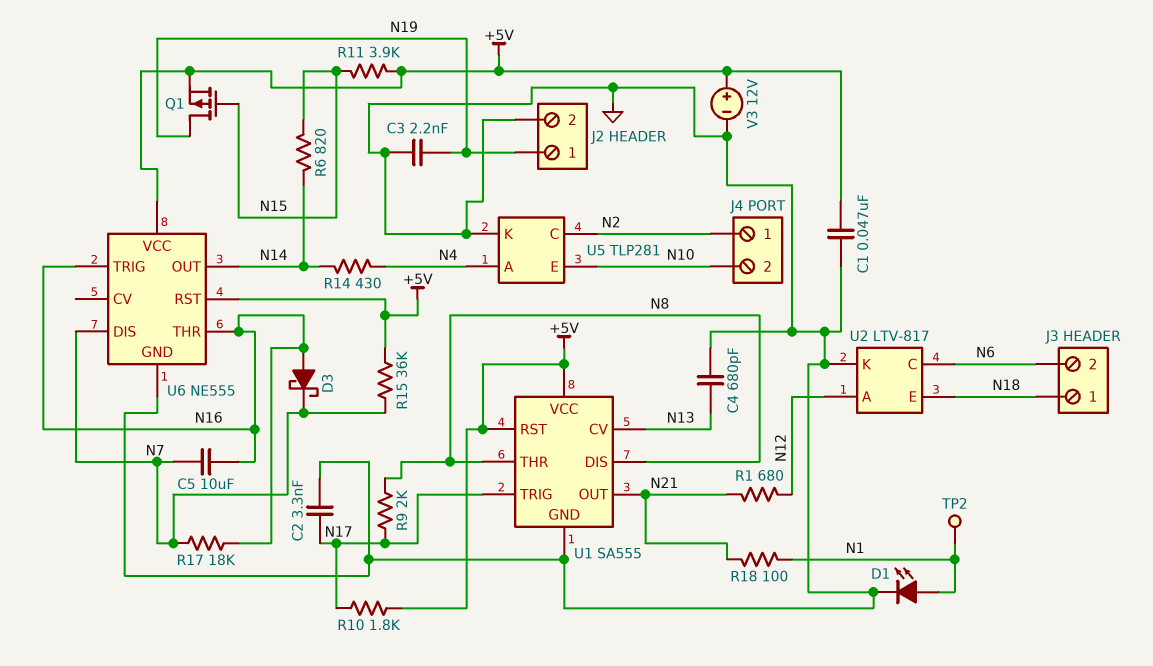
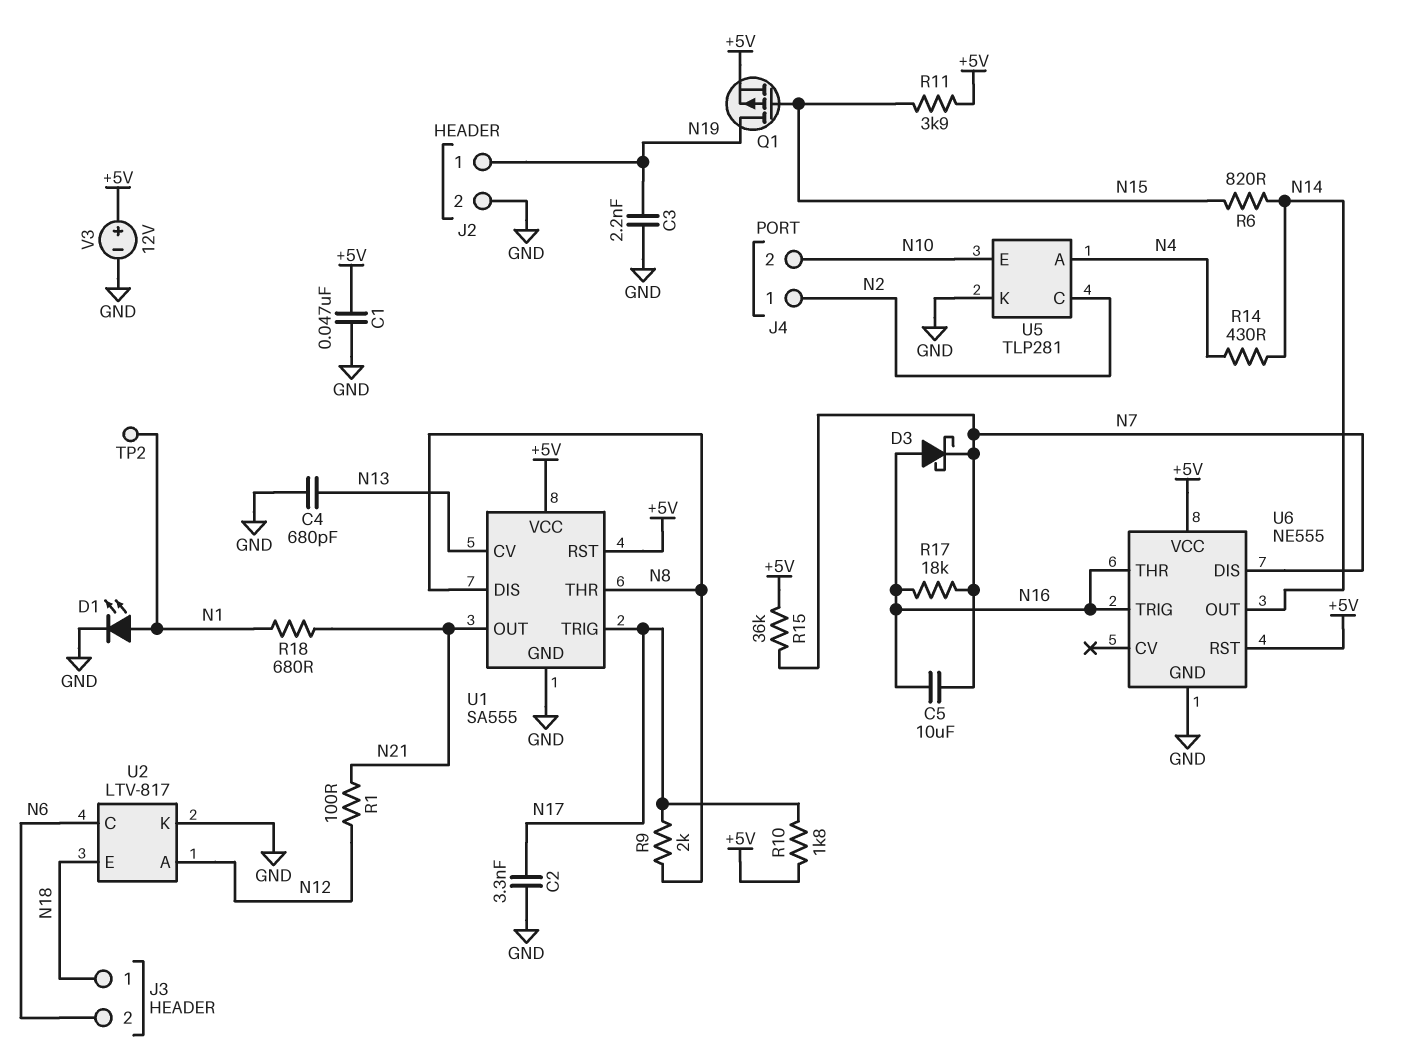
R1: 680 (N12, N21) -> 100 (N12, N21)
R18: 100 (N1, N21) -> 680 (N1, N21)

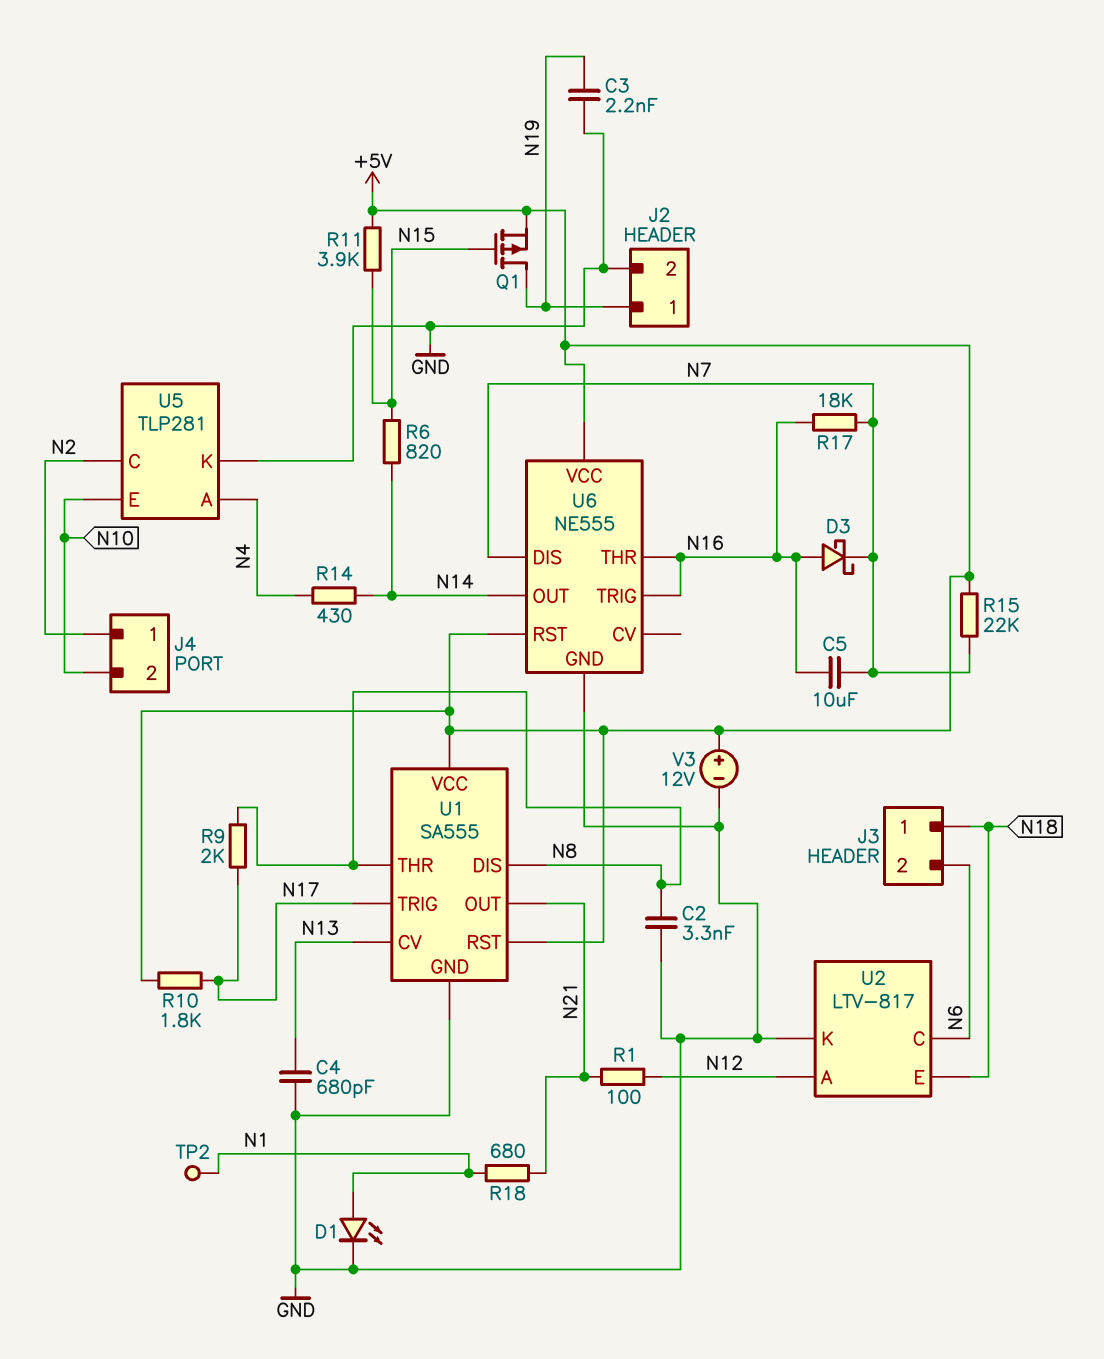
C1: 47nF (+5V, GND) -> none
C2: 3.3nF (GND, N17) -> 3.3nF (GND, N8)
R15: 36k (+5V, N7) -> 22k (+5V, N7)

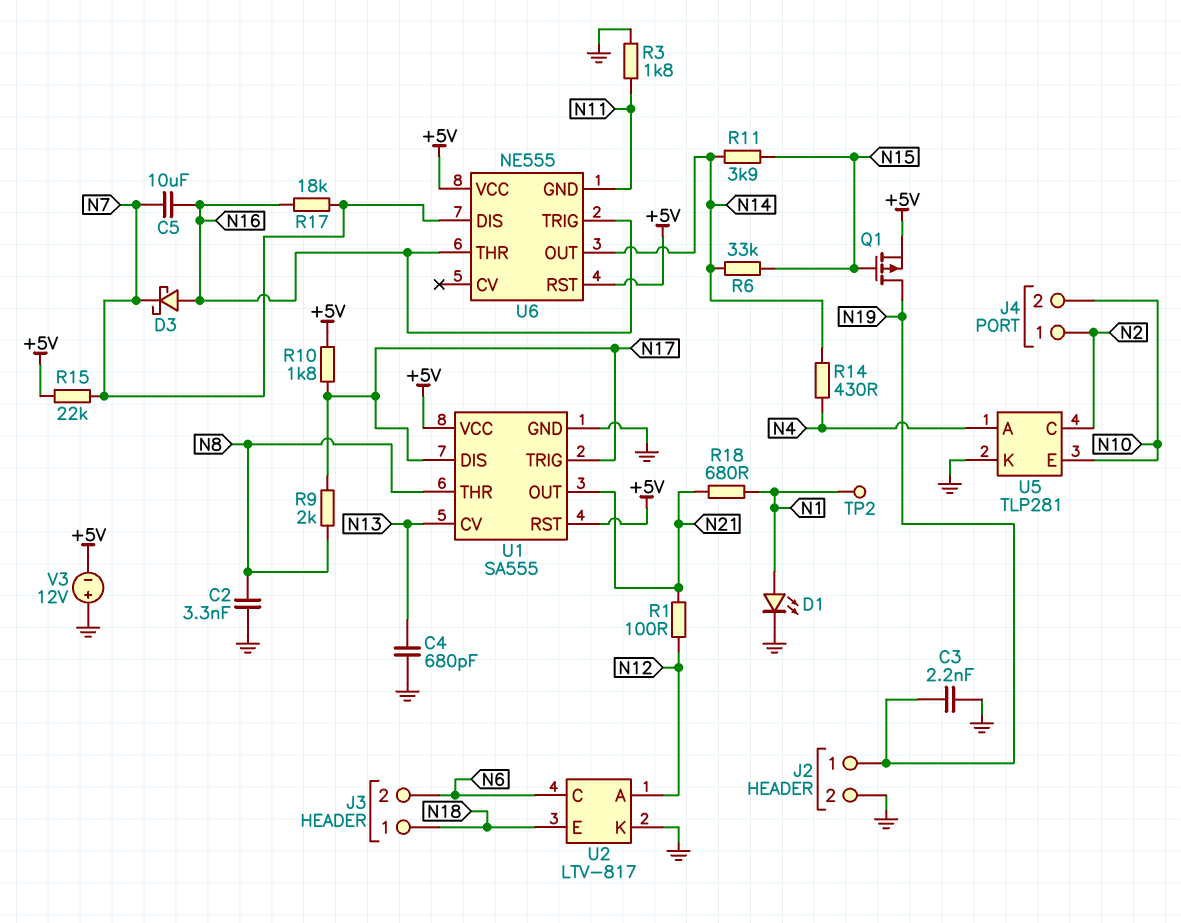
R3: none -> 1.8k (GND, N11)
R6: 820 (N14, N15) -> 33k (N14, N15)
R11: 3.9k (+5V, N15) -> 3.9k (N14, N15)
U1 pin DIS: N8 -> N17
U6 pin GND: GND -> N11
V3: 12V (plus +5V, minus GND) -> 12V (plus GND, minus +5V)

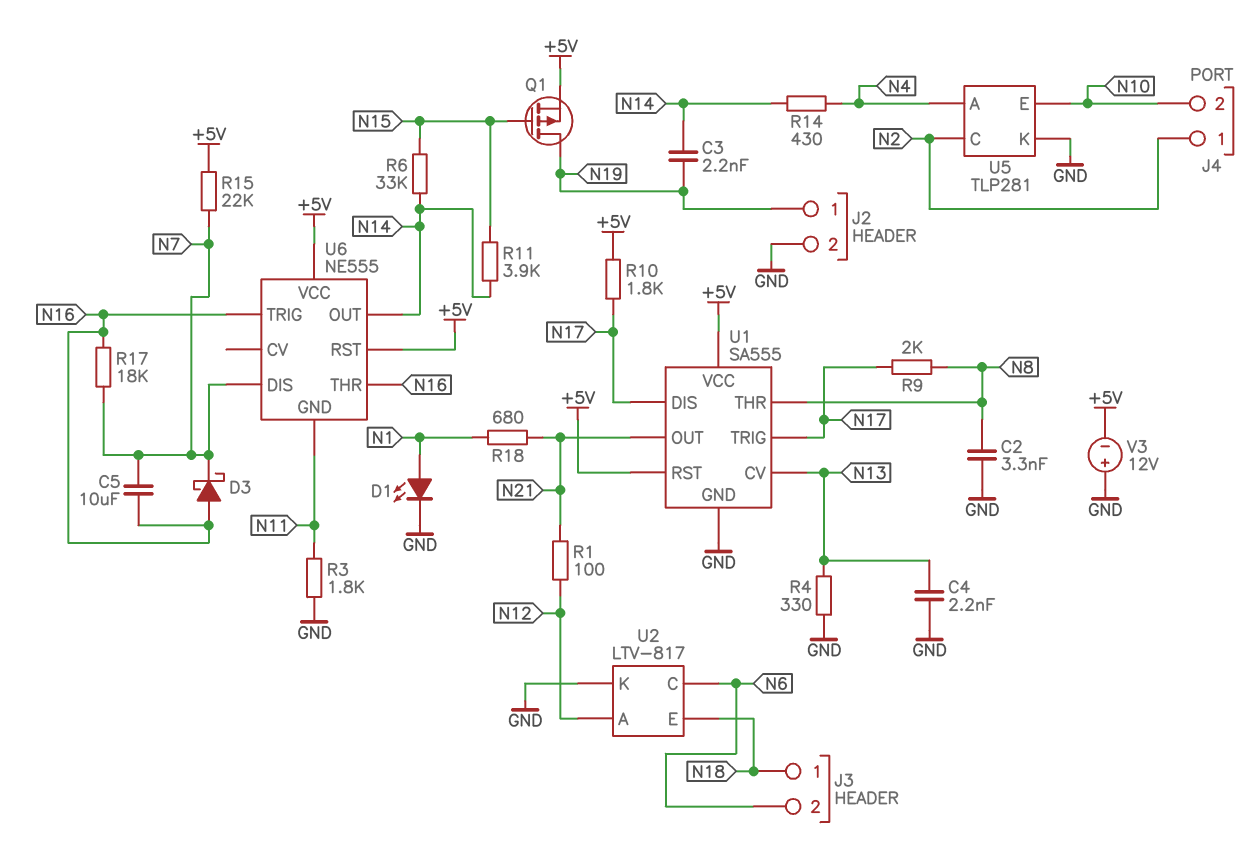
C3: 2.2nF (GND, N19) -> 2.2nF (N14, N19)
C4: 680pF (GND, N13) -> 2.2nF (GND, N13)
R4: none -> 330 (GND, N13)
TP2: test point (N1) -> none

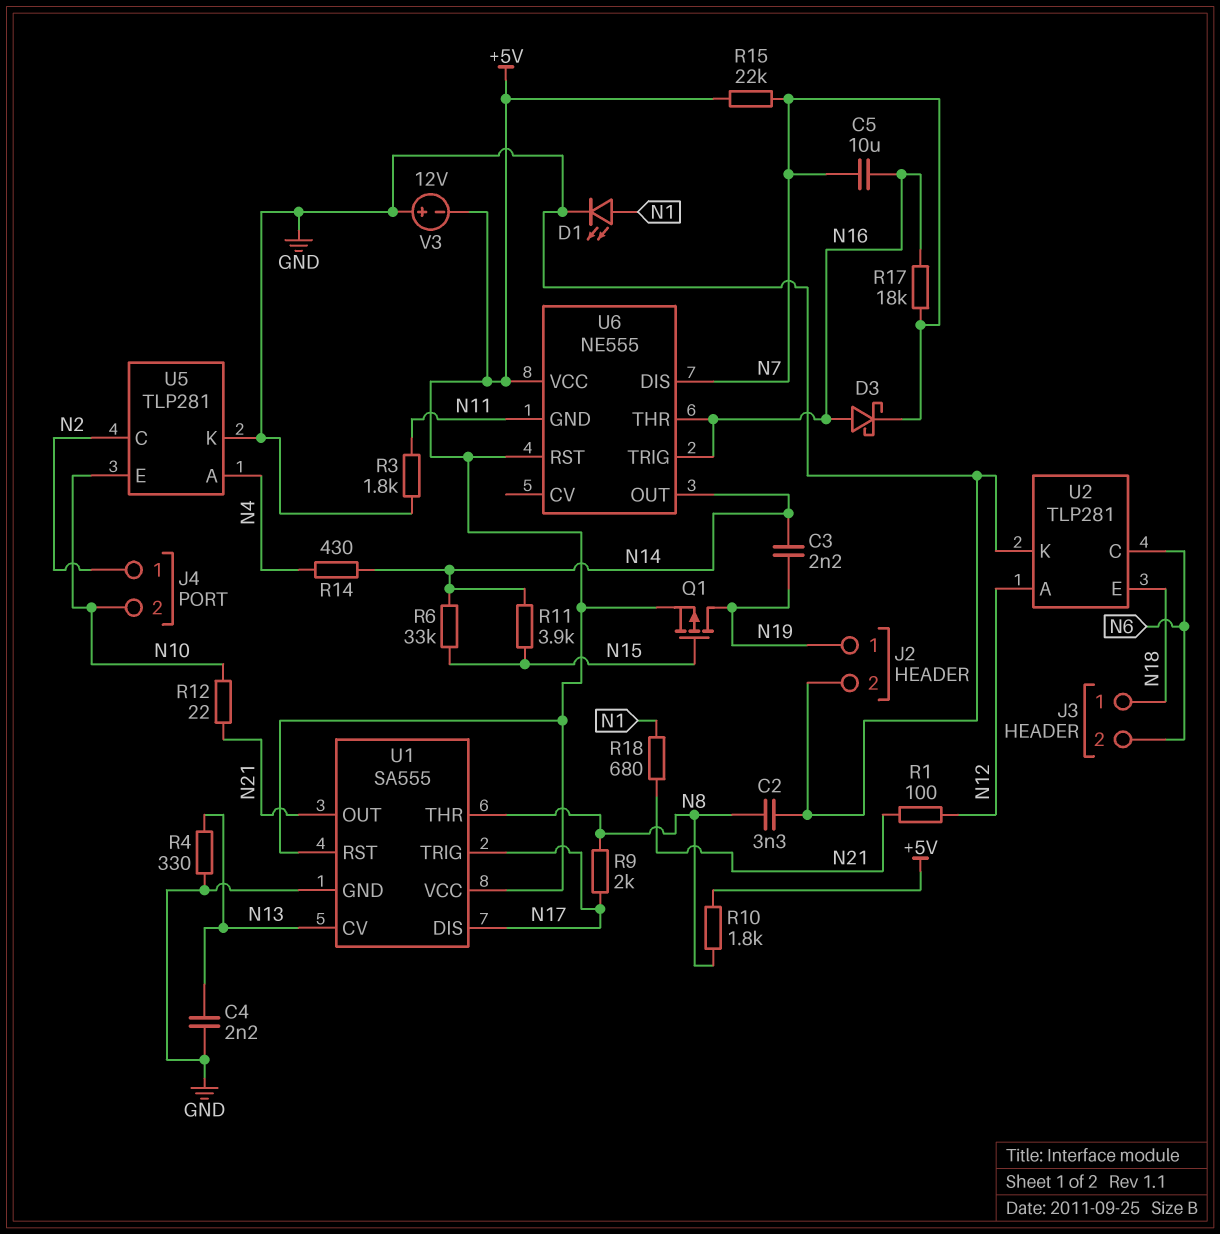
R10: 1.8k (+5V, N17) -> 1.8k (+5V, N8)
R12: none -> 22 (N10, N21)
U2: LTV-817 -> TLP281

